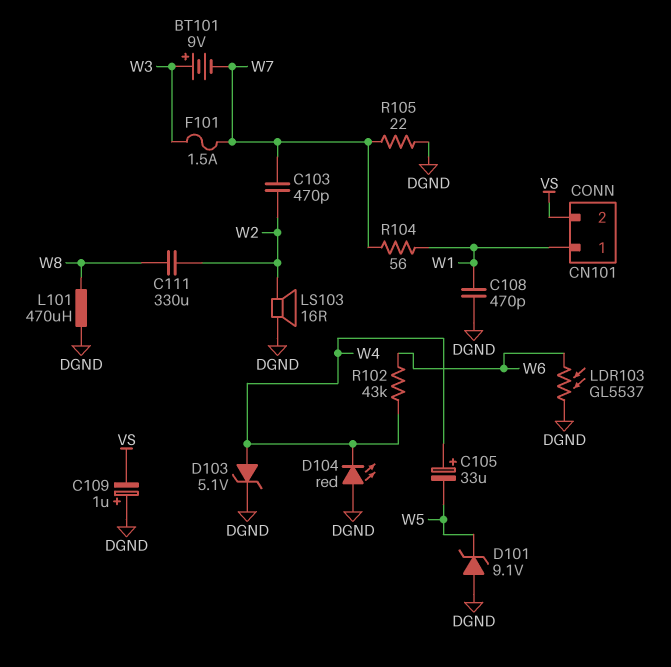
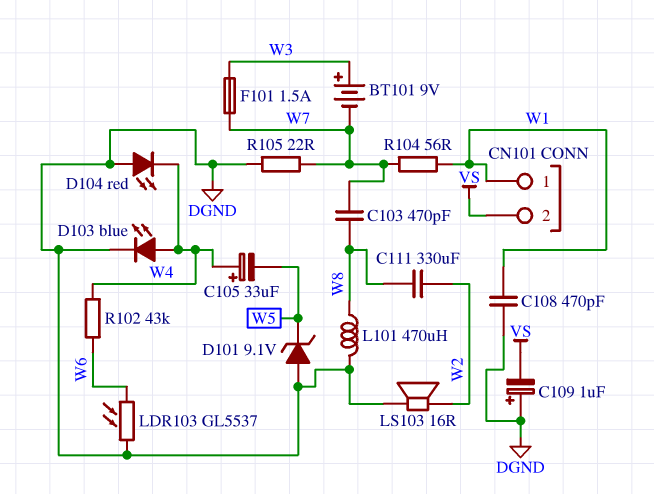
C103: 470pF (W2, W7) -> 470pF (W7, W8)
D103: zener 5.1V (A W4, K DGND) -> LED blue (A W4, K DGND)

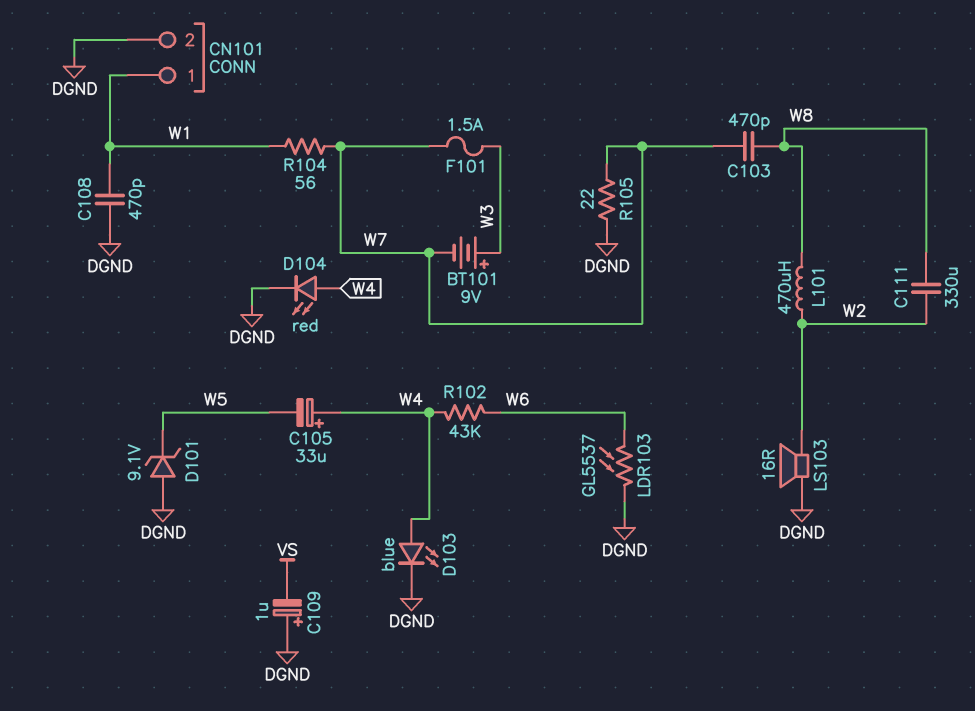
CN101 pin 2: VS -> DGND
D104: LED red (A DGND, K W4) -> LED red (A W4, K DGND)
L101: 470uH (DGND, W8) -> 470uH (W2, W8)

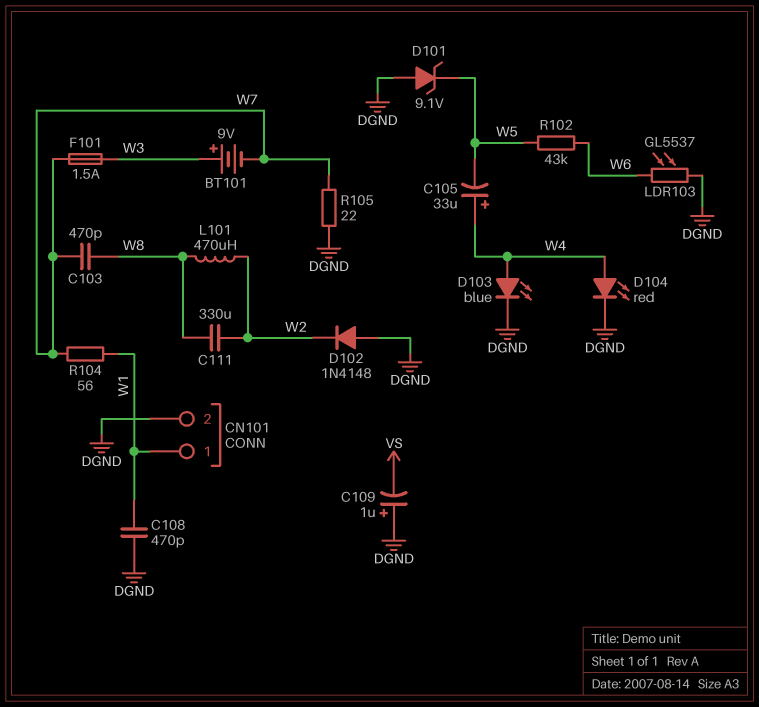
D102: none -> diode 1N4148 (A DGND, K W2)
LS103: speaker 16R (DGND, W2) -> none
R102: 43k (W4, W6) -> 43k (W5, W6)

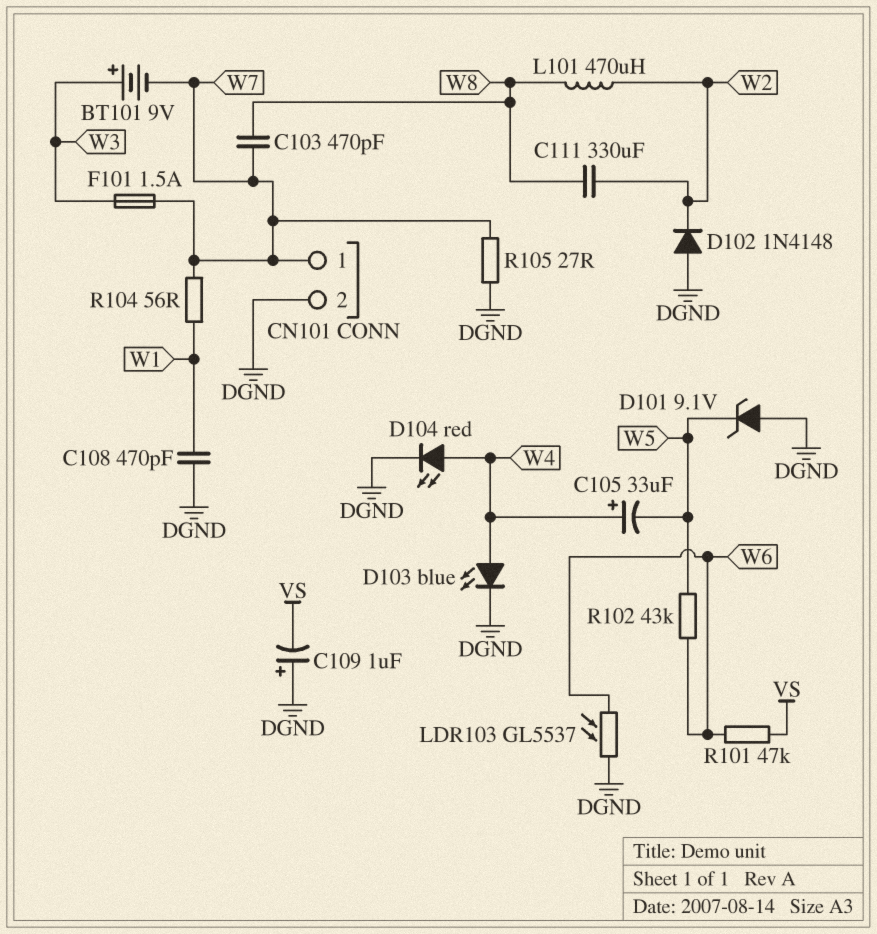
CN101 pin 1: W1 -> W7
R101: none -> 47k (VS, W6)
R105: 22 (DGND, W7) -> 27 (DGND, W7)

